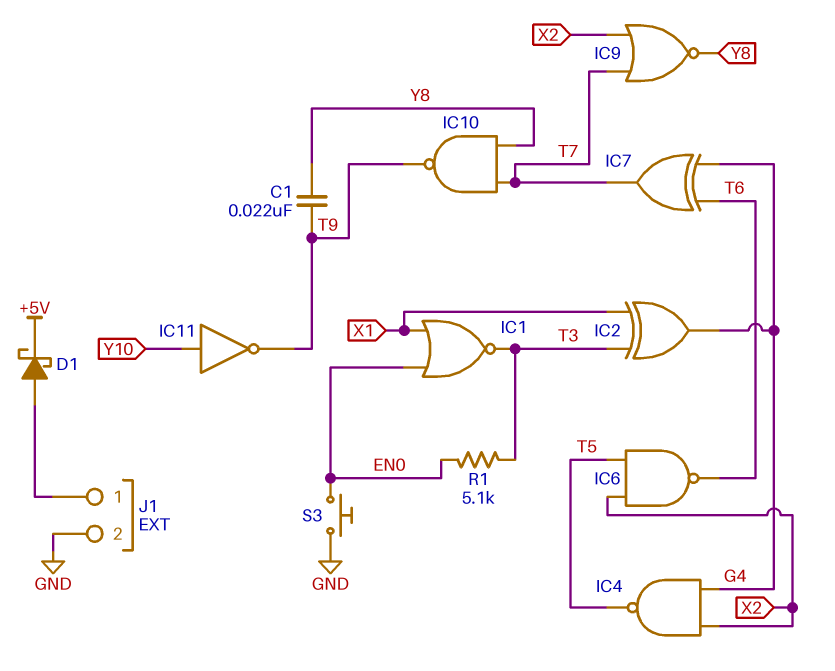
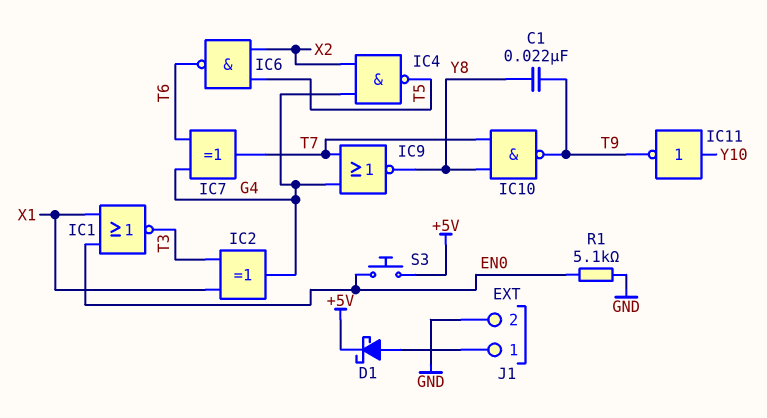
IC9: NOR (in T7, in X2, out Y8) -> NOR (in G4, in T7, out Y8)
R1: 5.1k (EN0, T3) -> 5.1k (EN0, GND)
S3: button (EN0, GND) -> button (+5V, EN0)

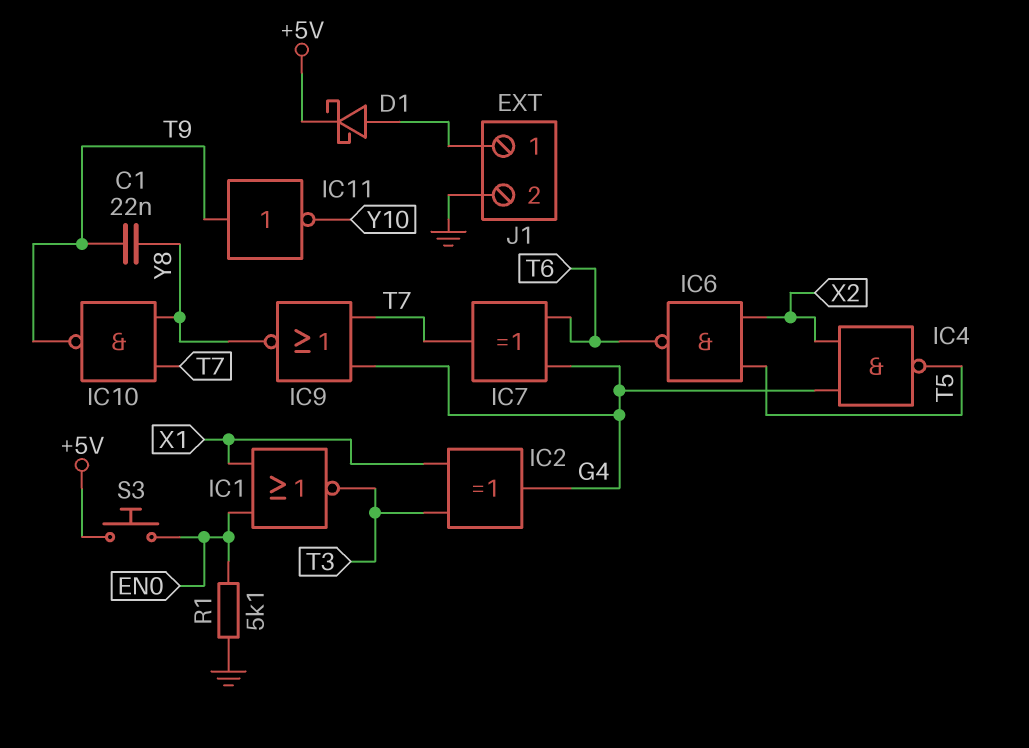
IC11: NOT (in Y10, out T9) -> NOT (in T9, out Y10)

